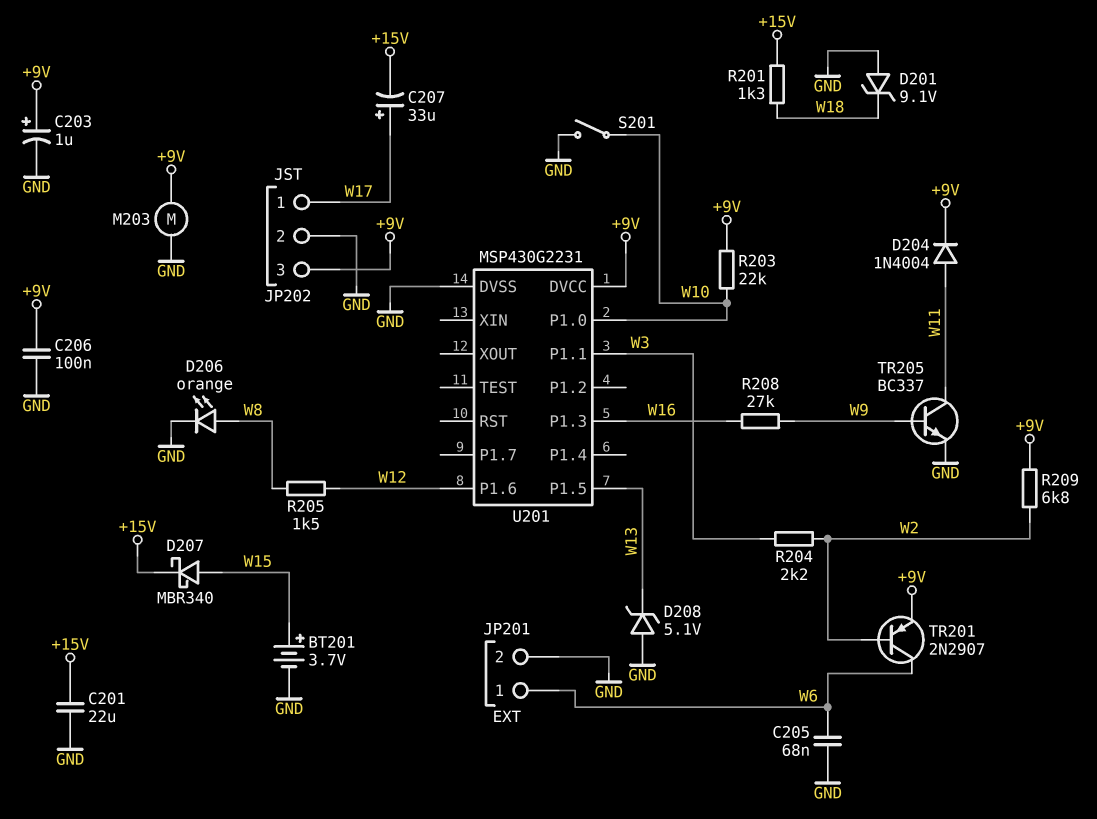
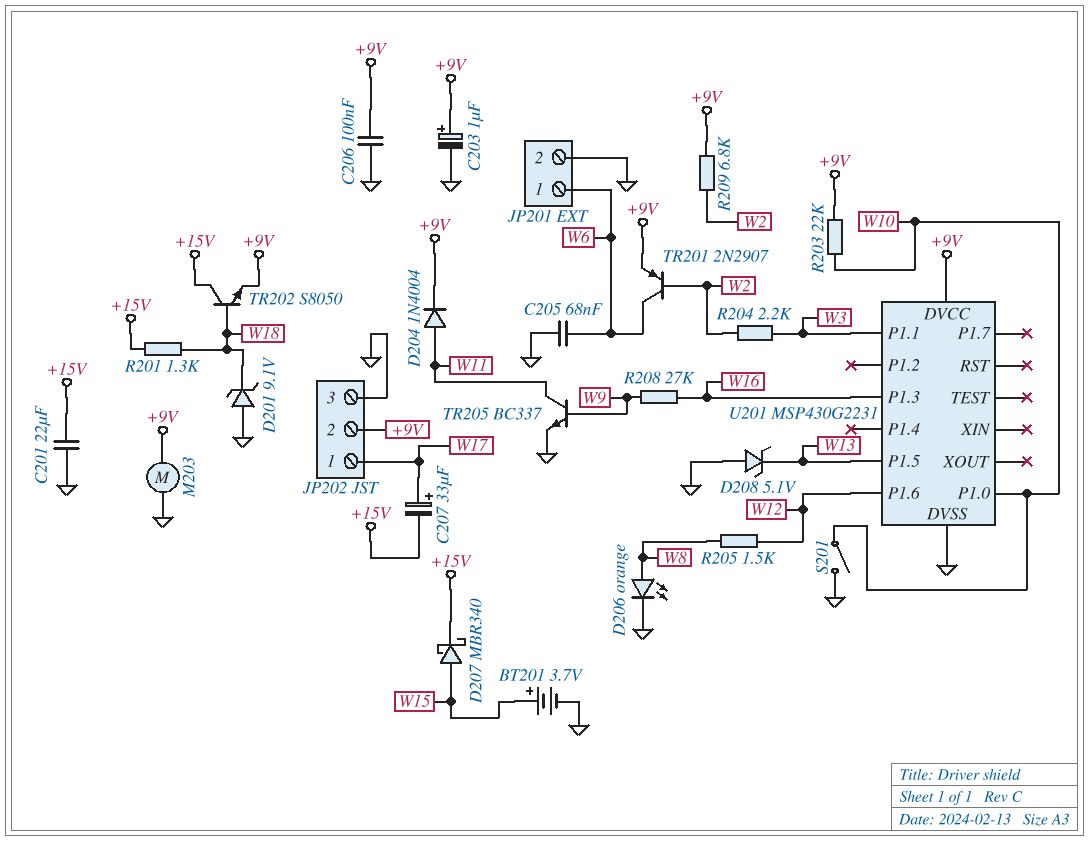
JP202 pin 2: GND -> +9V
JP202 pin 3: +9V -> GND
TR202: none -> NPN S8050 (B W18, C +15V, E +9V)

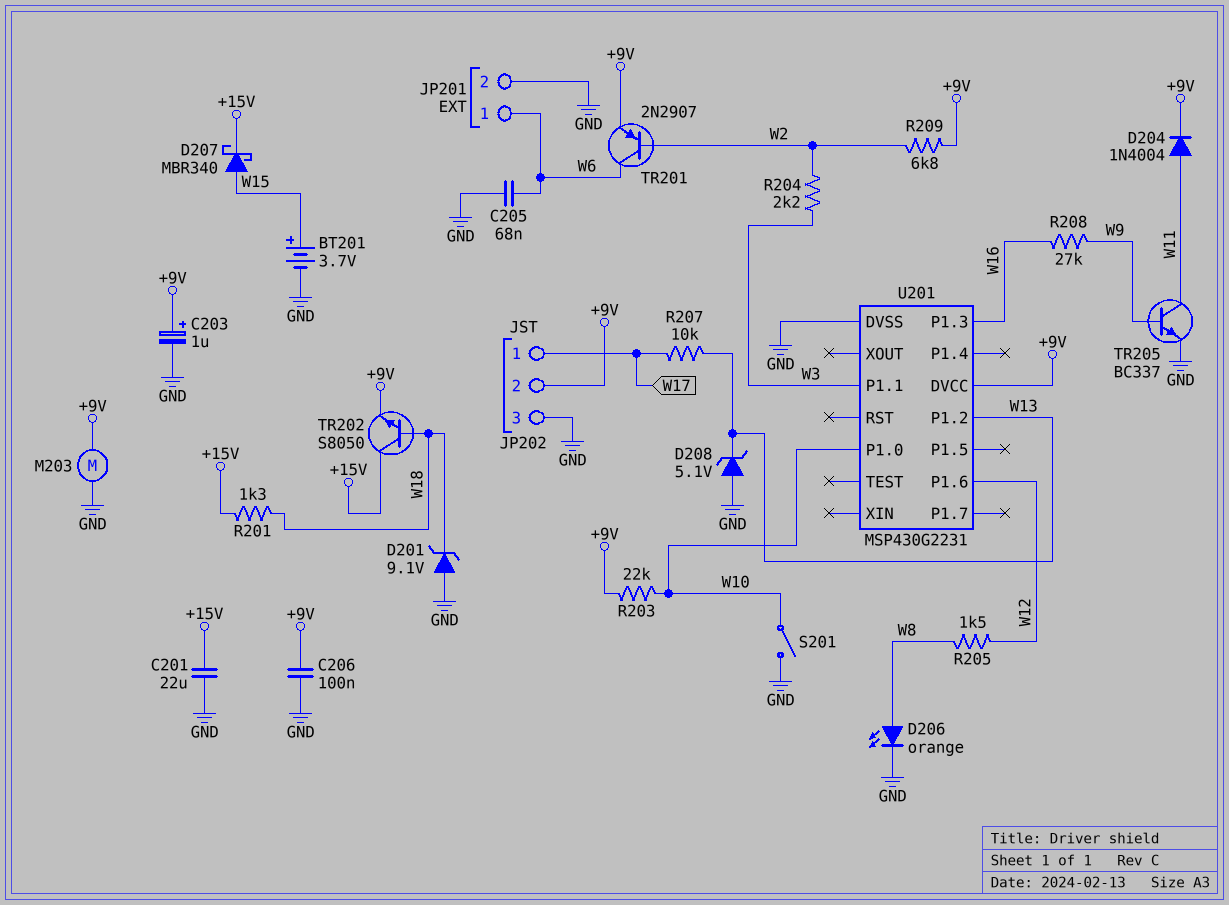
C207: 33uF (plus W17, minus +15V) -> none
R207: none -> 10k (W13, W17)
U201 pin P1.2: none -> W13
U201 pin P1.5: W13 -> none

